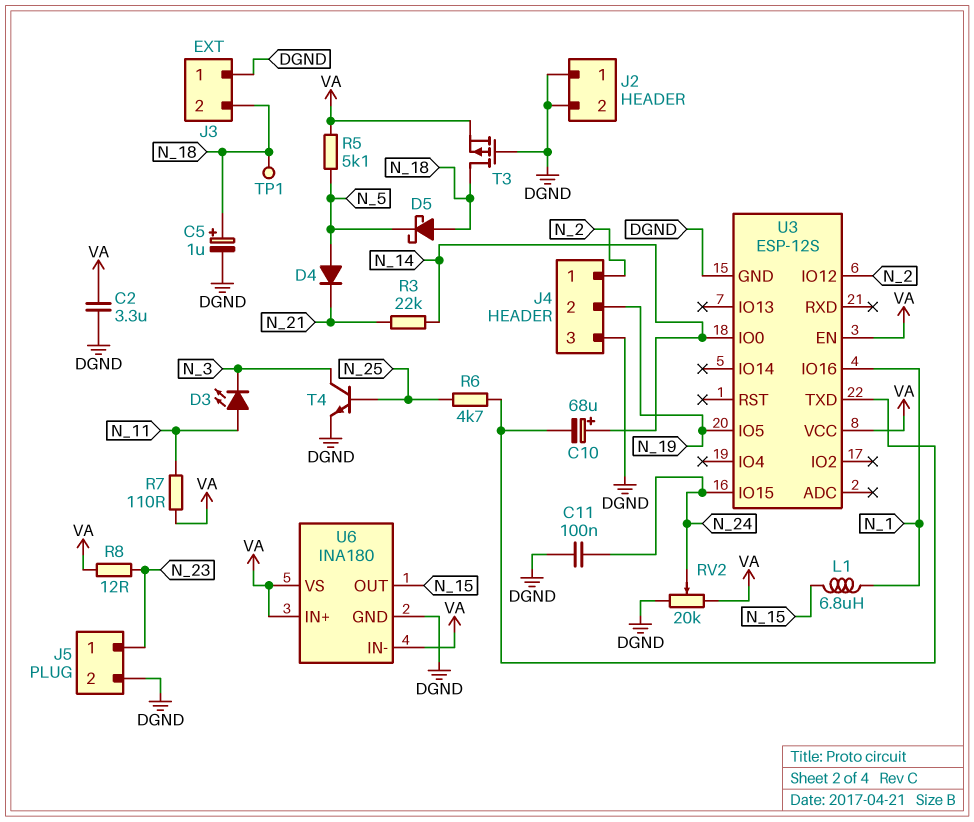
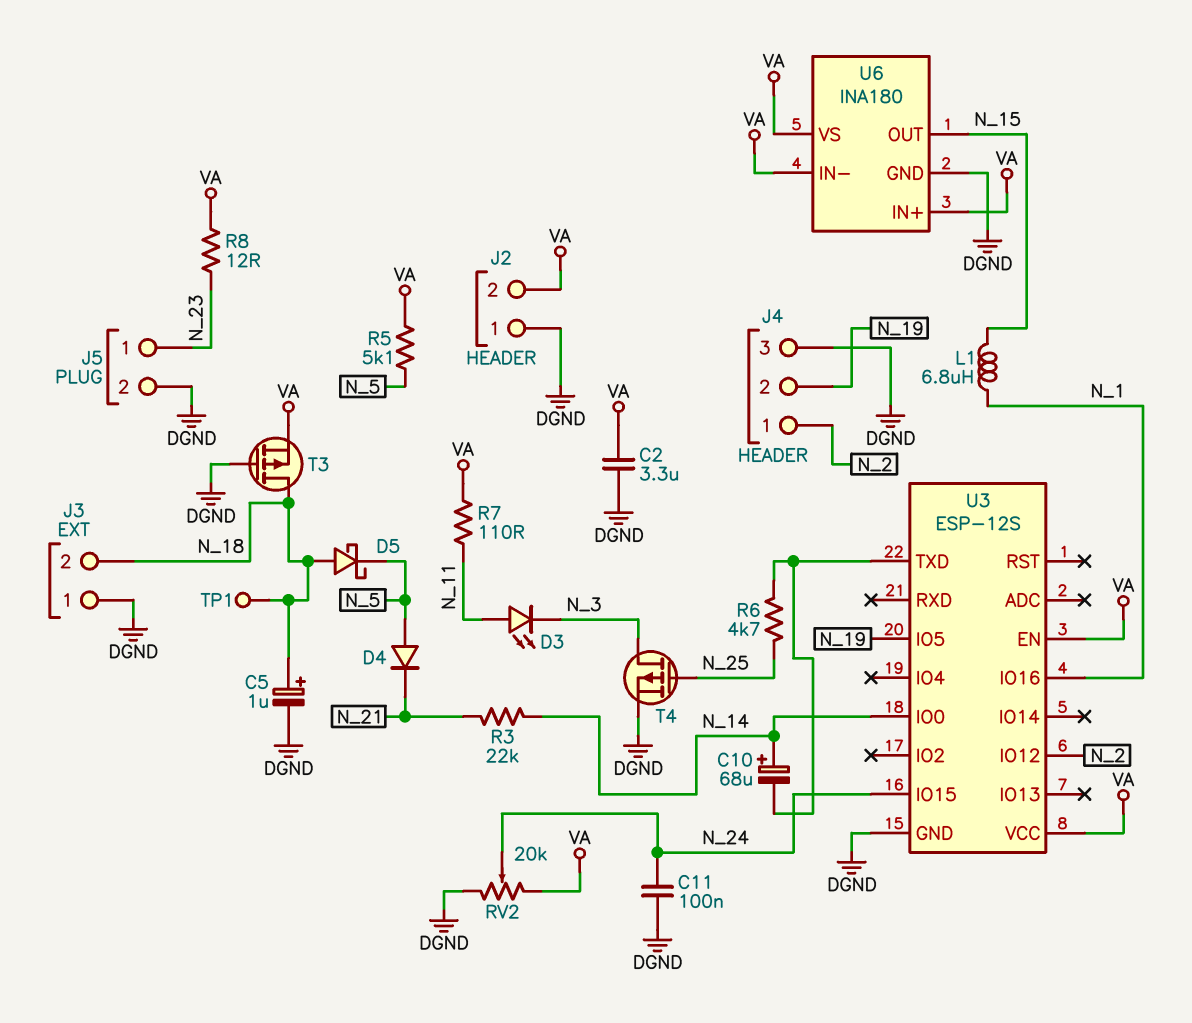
J2 pin 2: DGND -> VA
T4: NPN (B N_25, C N_3, E DGND) -> PMOS (G N_25, D N_3, S DGND)

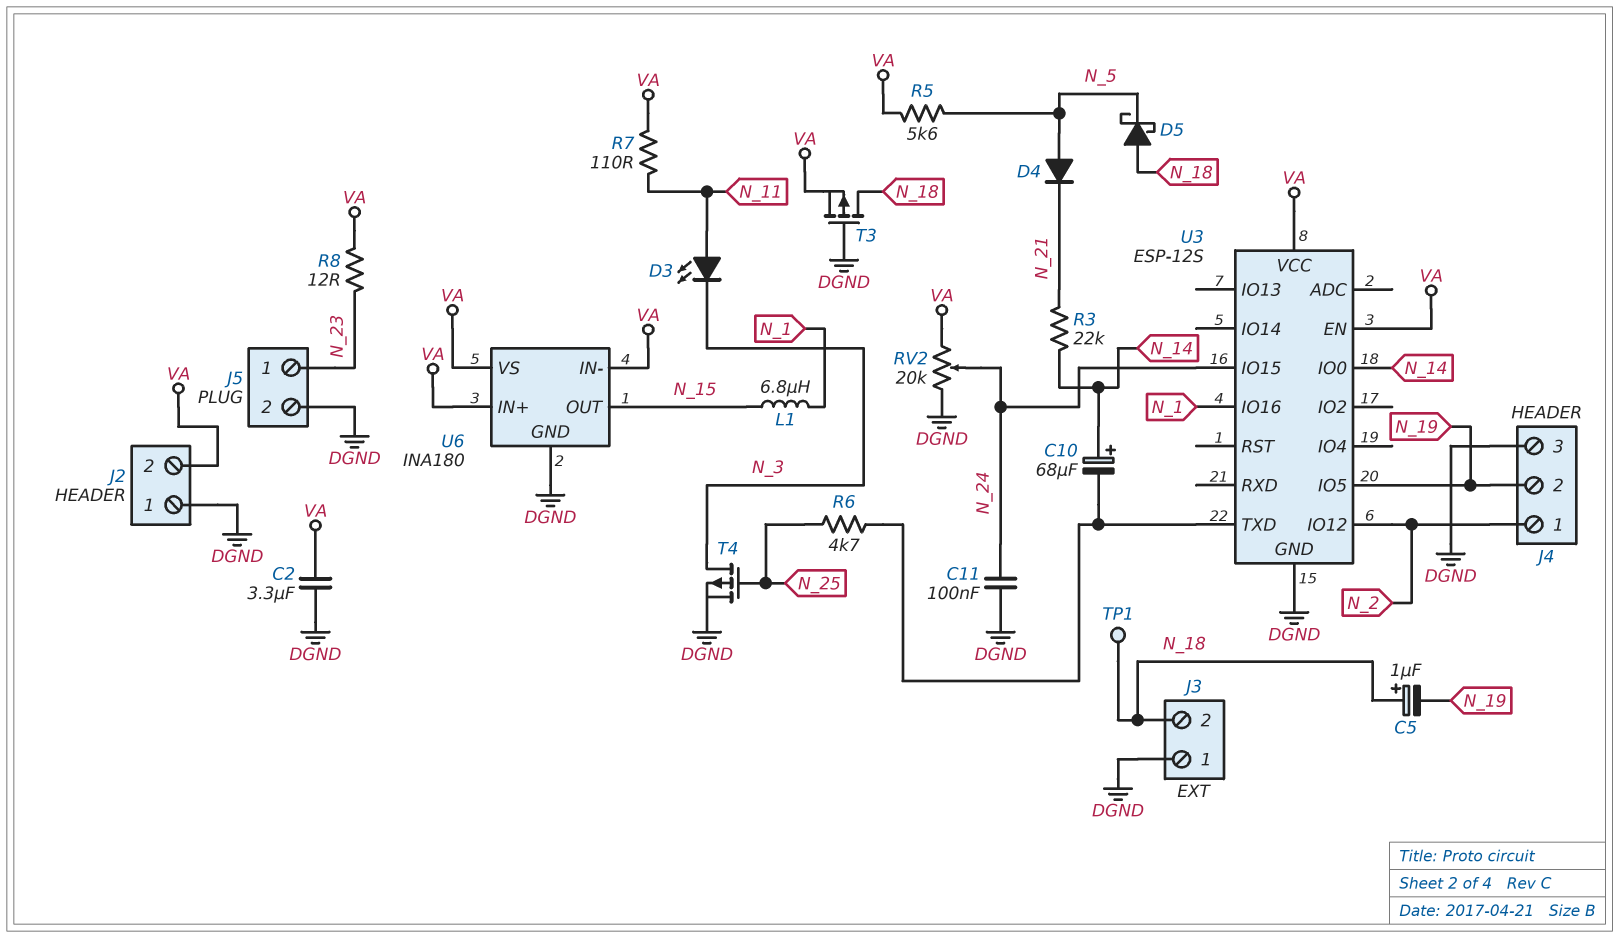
C5: 1uF (plus N_18, minus DGND) -> 1uF (plus N_18, minus N_19)
R5: 5.1k (N_5, VA) -> 5.6k (N_5, VA)

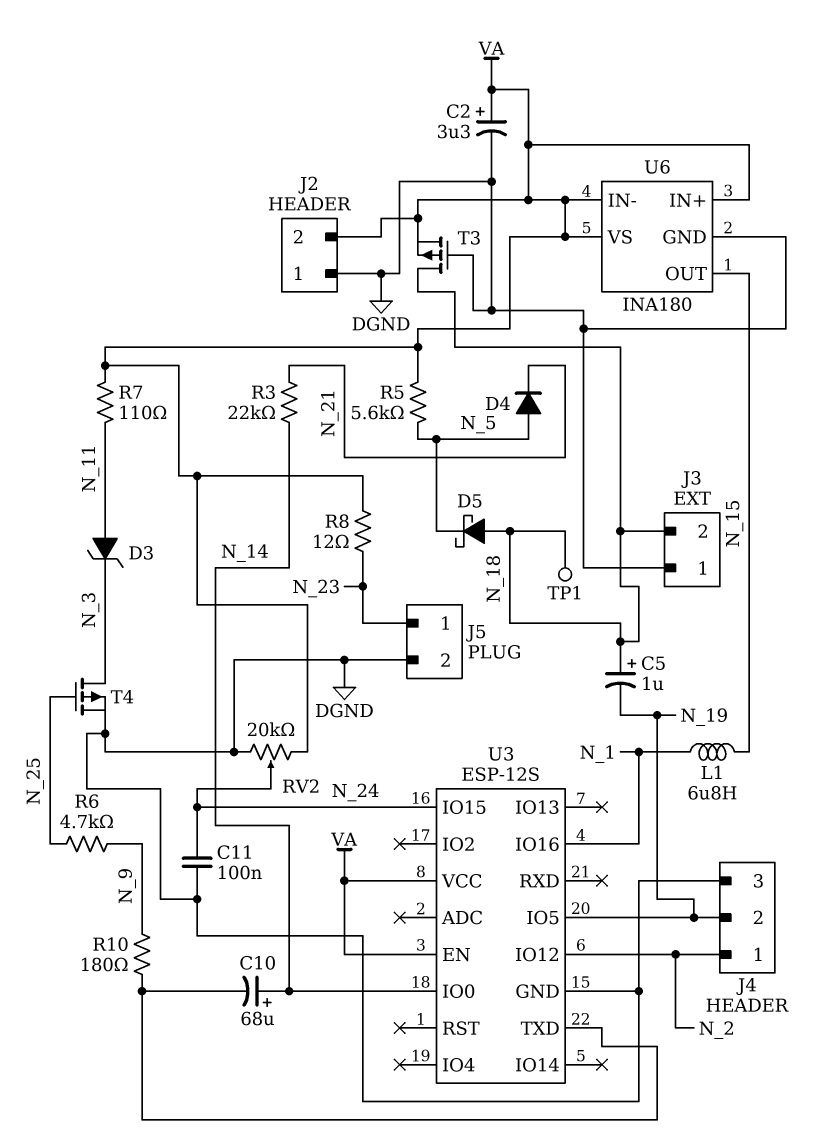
C2: 3.3uF (DGND, VA) -> 3.3uF (plus VA, minus DGND)
D3: LED (A N_11, K N_3) -> zener (A N_11, K N_3)
R6: 4.7k (N_25, U3/TXD) -> 4.7k (N_9, N_25)
R10: none -> 180 (N_9, U3/TXD)

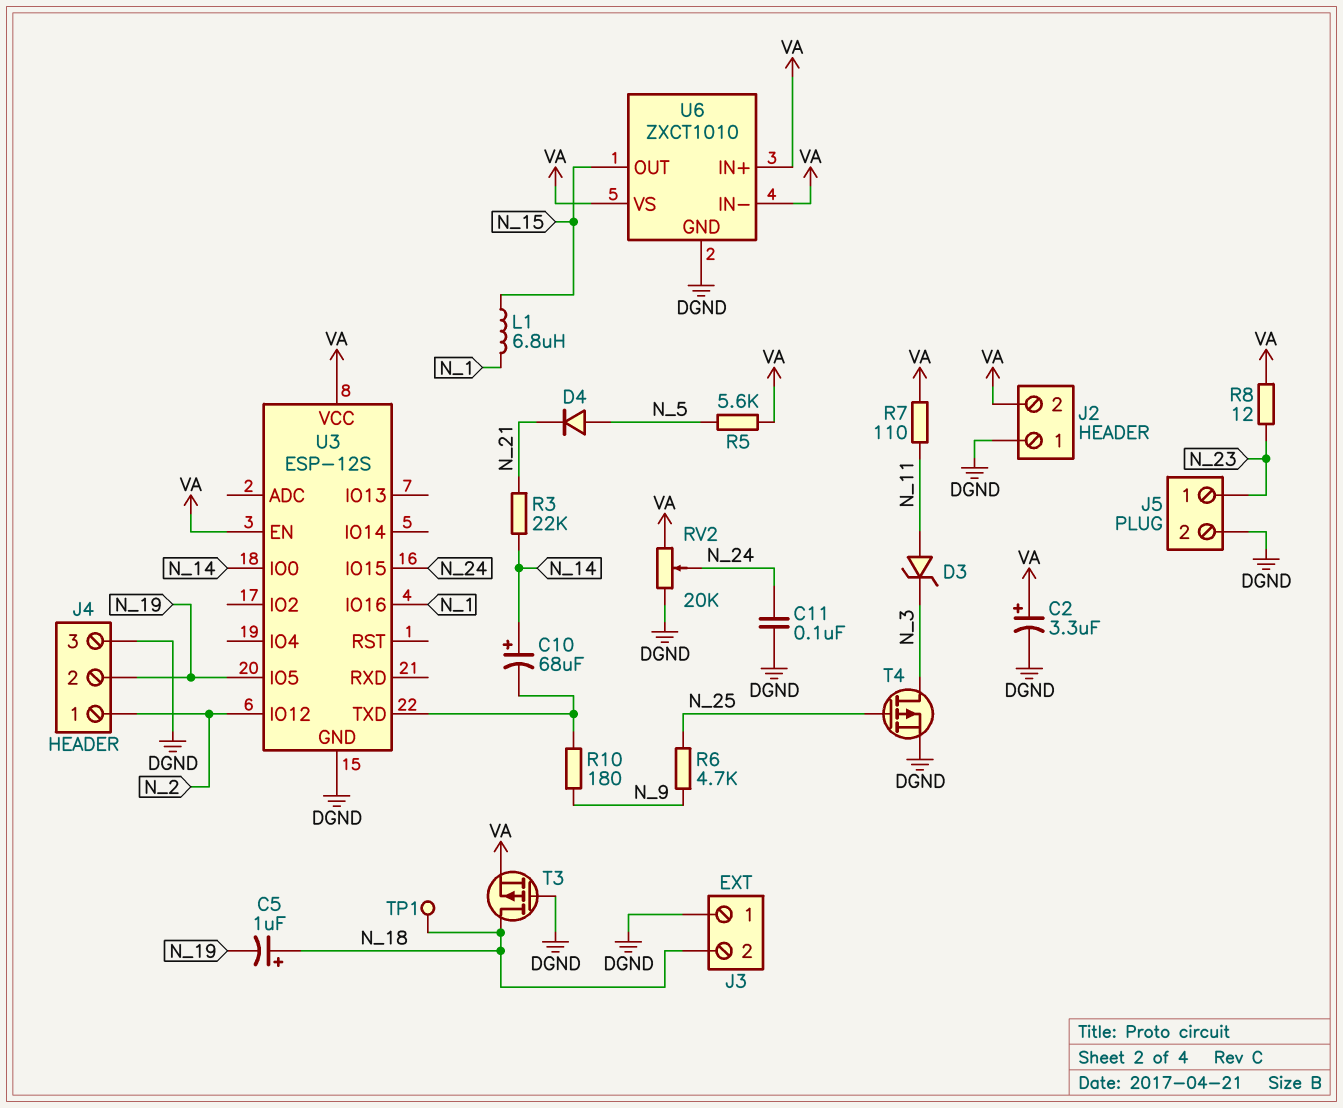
D5: schottky (A N_18, K N_5) -> none
U6: INA180 -> ZXCT1010

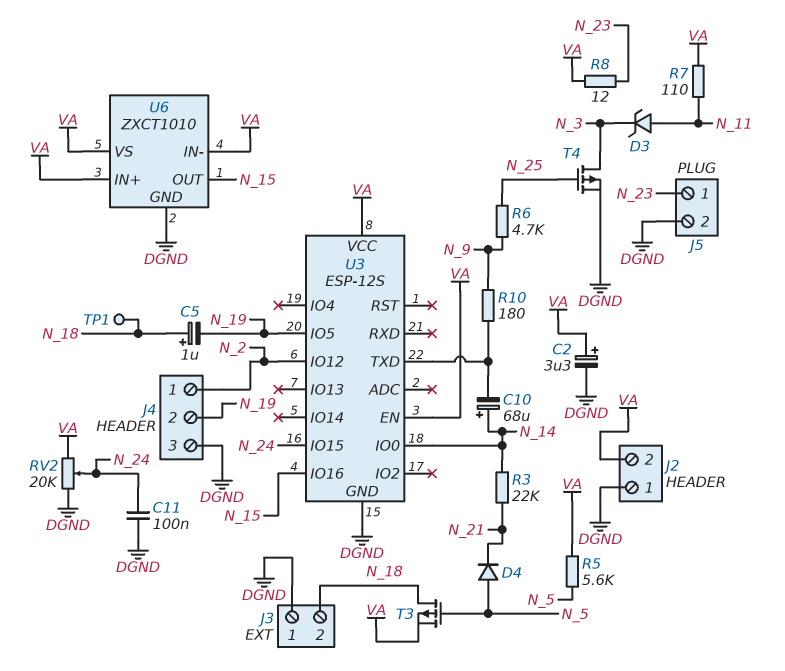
L1: 6.8uH (N_1, N_15) -> none
T3: PMOS (G DGND, D N_18, S VA) -> PMOS (G N_5, D N_18, S VA)
U3 pin IO16: N_1 -> N_15

